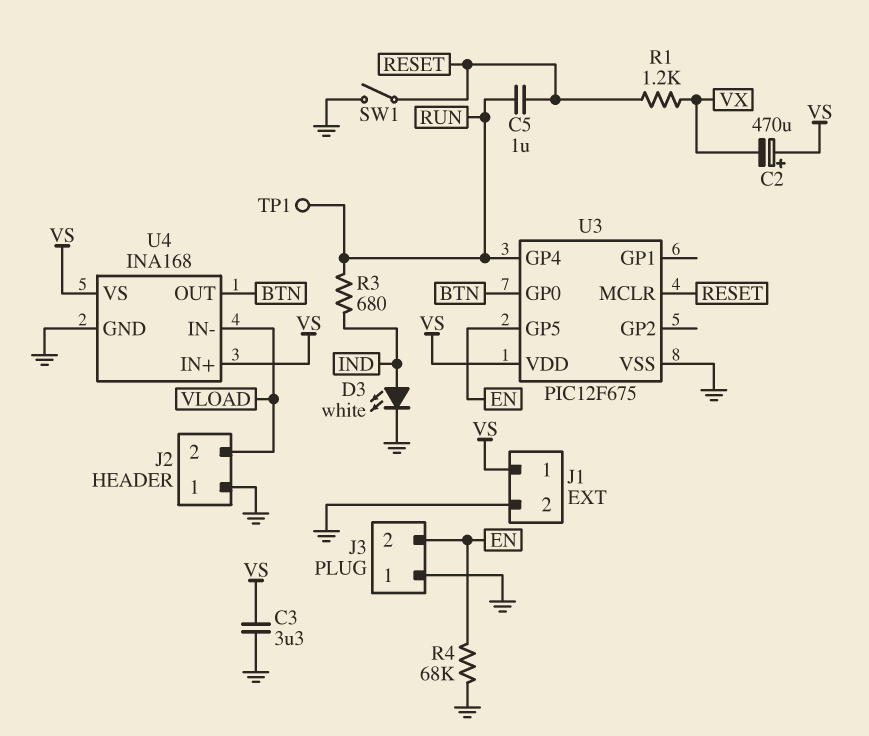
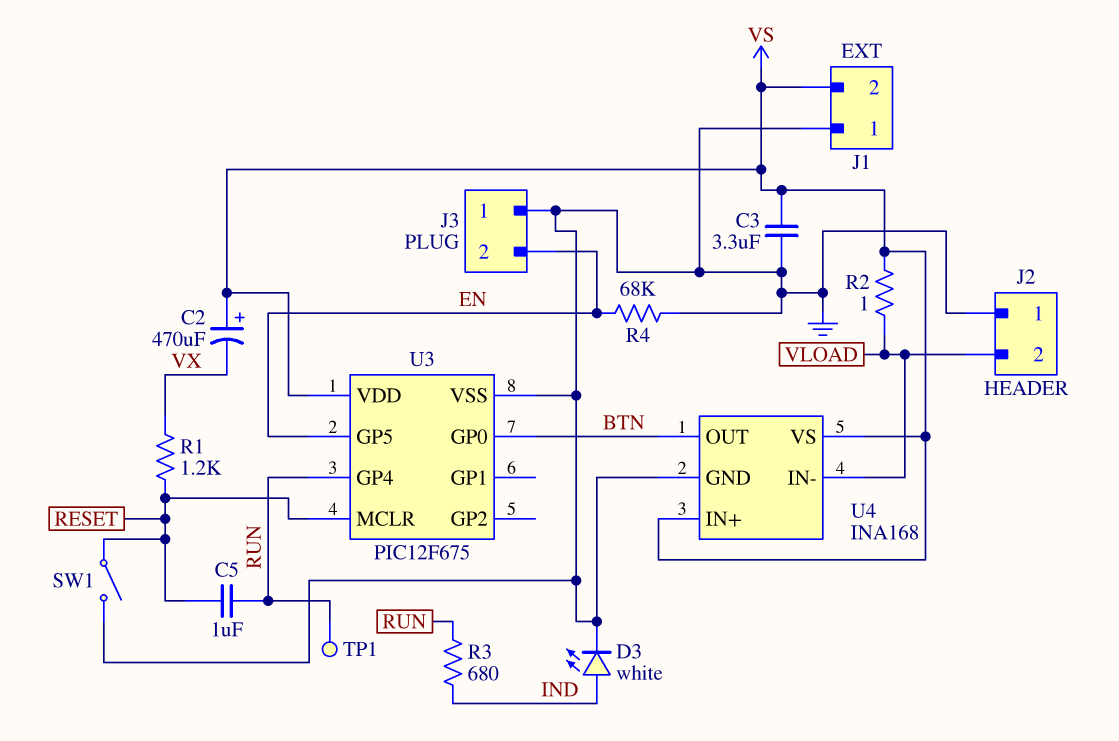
J1 pin 1: VS -> GND
J1 pin 2: GND -> VS
R2: none -> 1 (VLOAD, VS)

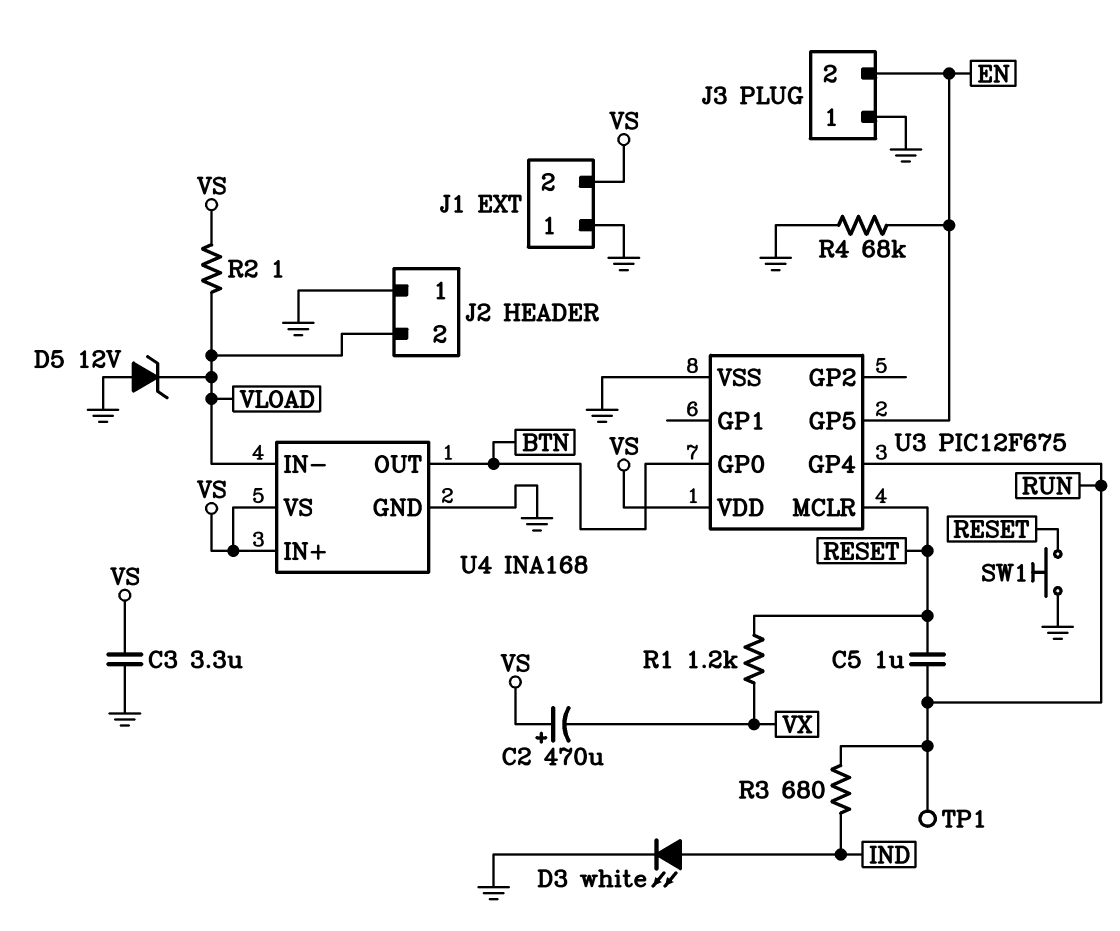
D5: none -> zener 12V (A GND, K VLOAD)
SW1: switch (GND, RESET) -> button (GND, RESET)

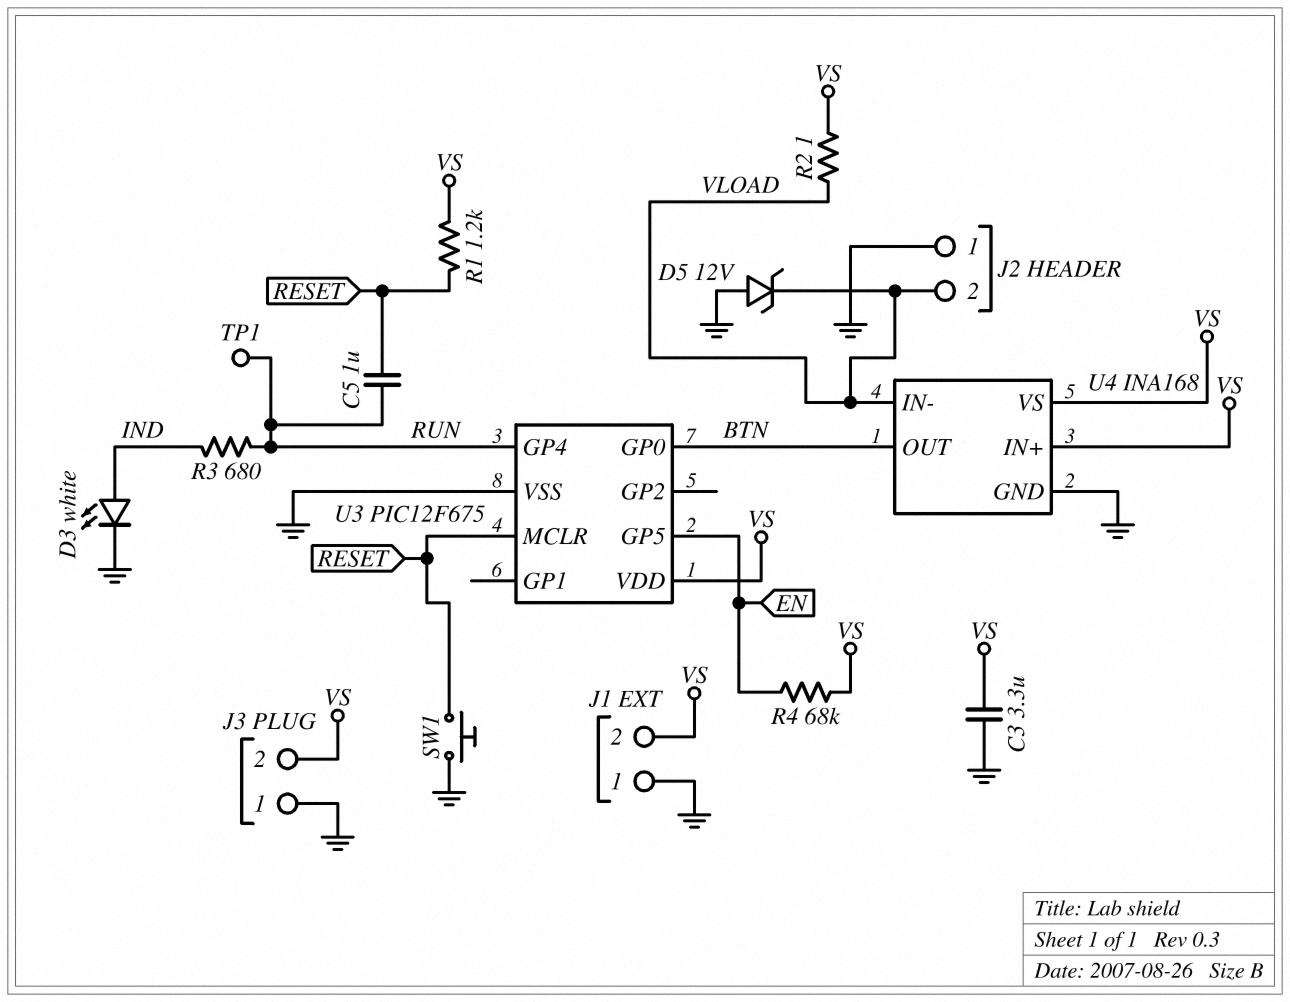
C2: 470uF (plus VS, minus VX) -> none
J3 pin 2: EN -> VS
R1: 1.2k (RESET, VX) -> 1.2k (RESET, VS)
R4: 68k (EN, GND) -> 68k (EN, VS)

